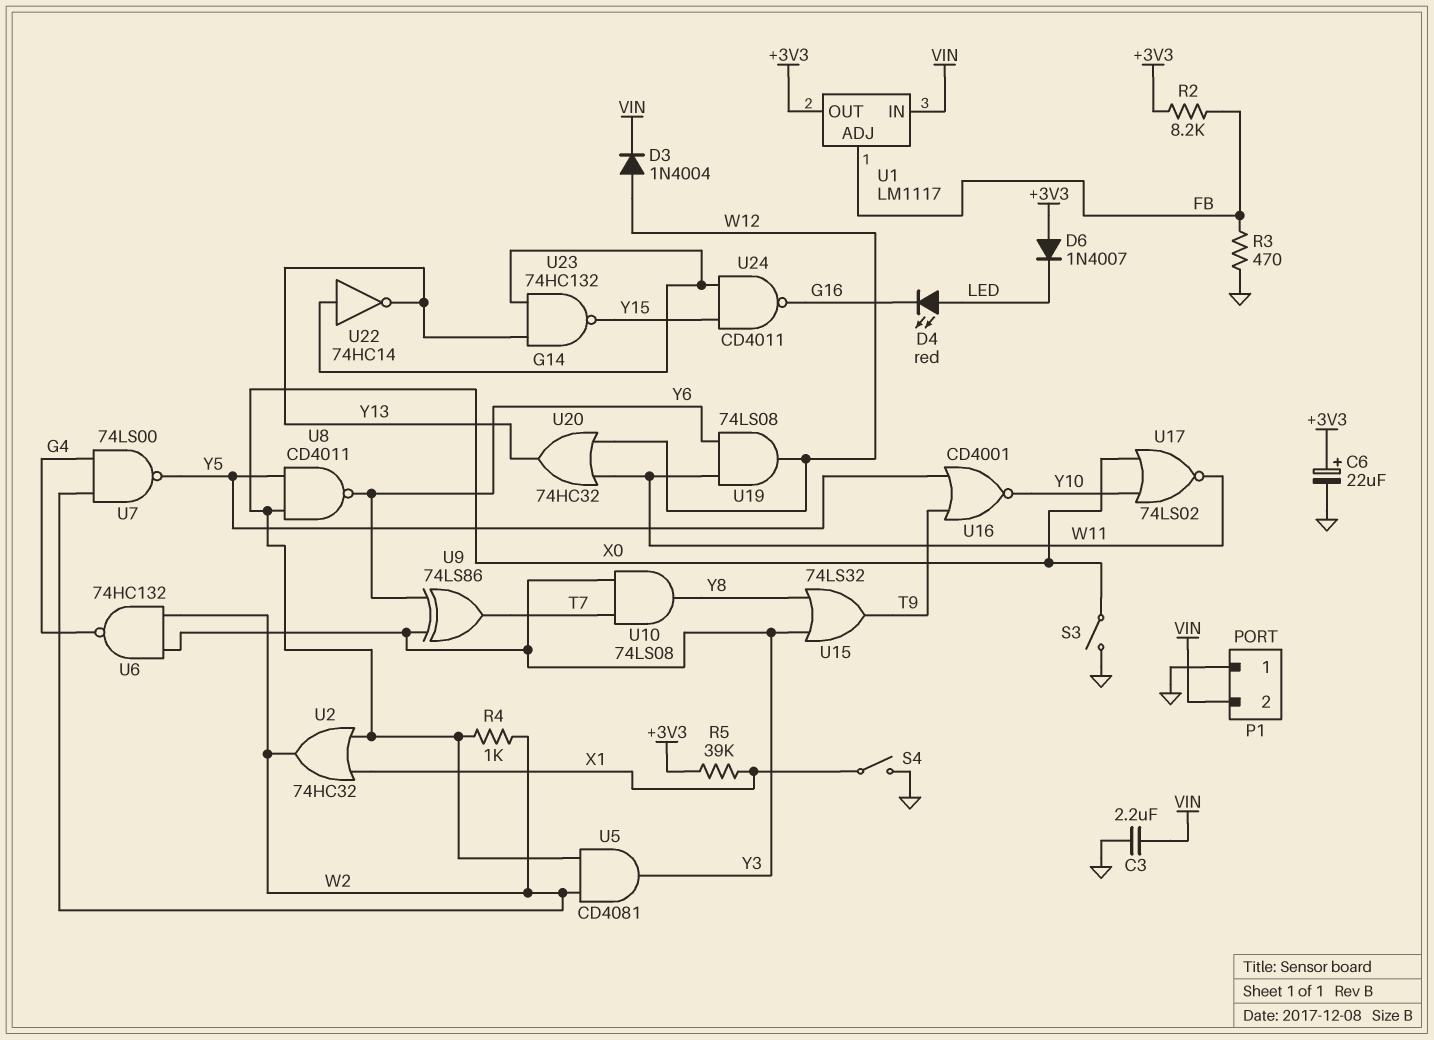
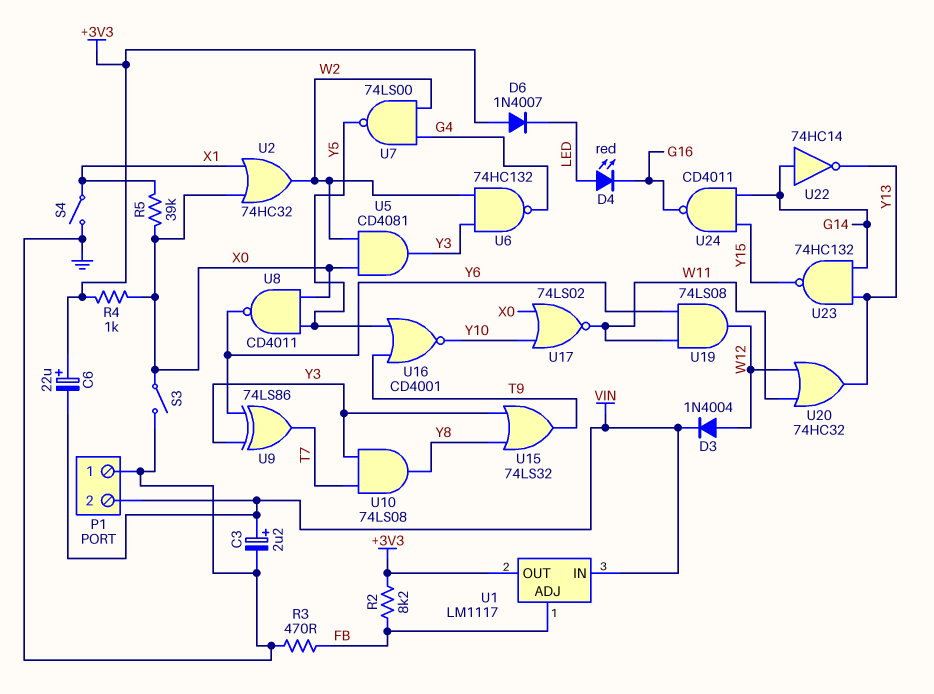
C3: 2.2uF (GND, VIN) -> 2.2uF (plus VIN, minus GND)
C6: 22uF (plus +3V3, minus GND) -> 22uF (plus +3V3, minus VIN)
R4: 1k (W2, X0) -> 1k (+3V3, X0)
R5: 39k (+3V3, X1) -> 39k (X0, X1)

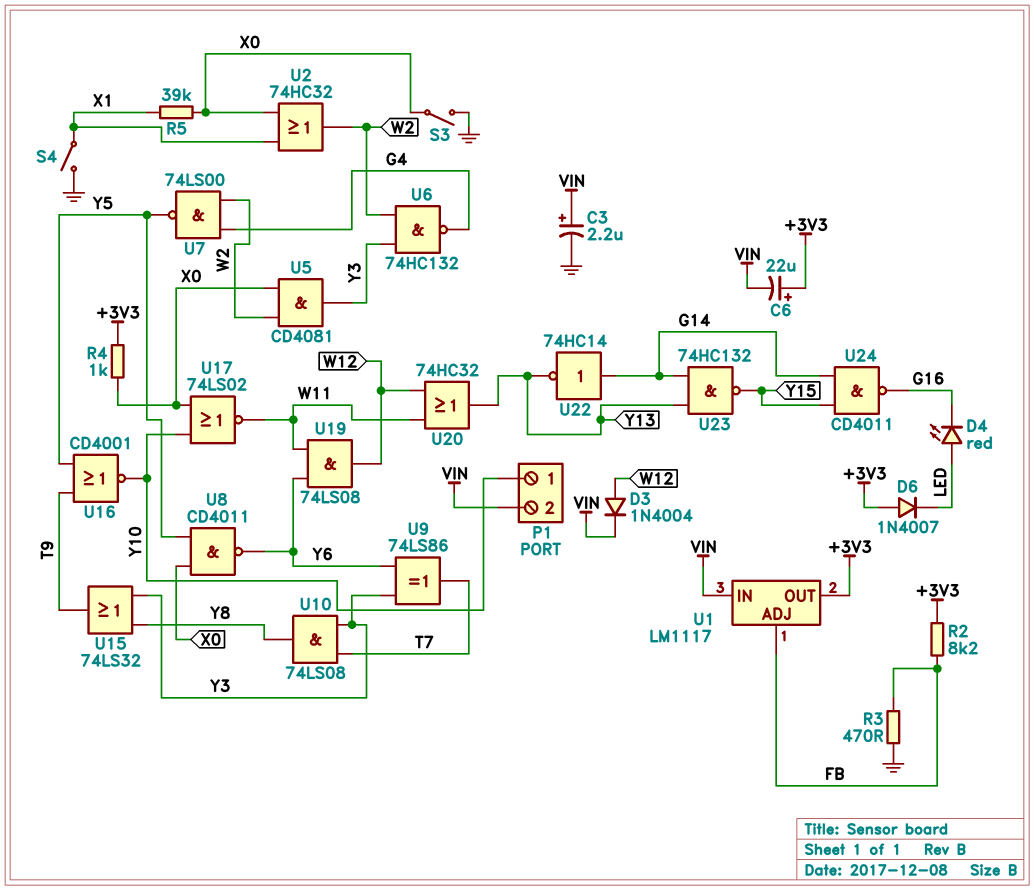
P1 pin 1: GND -> Y10

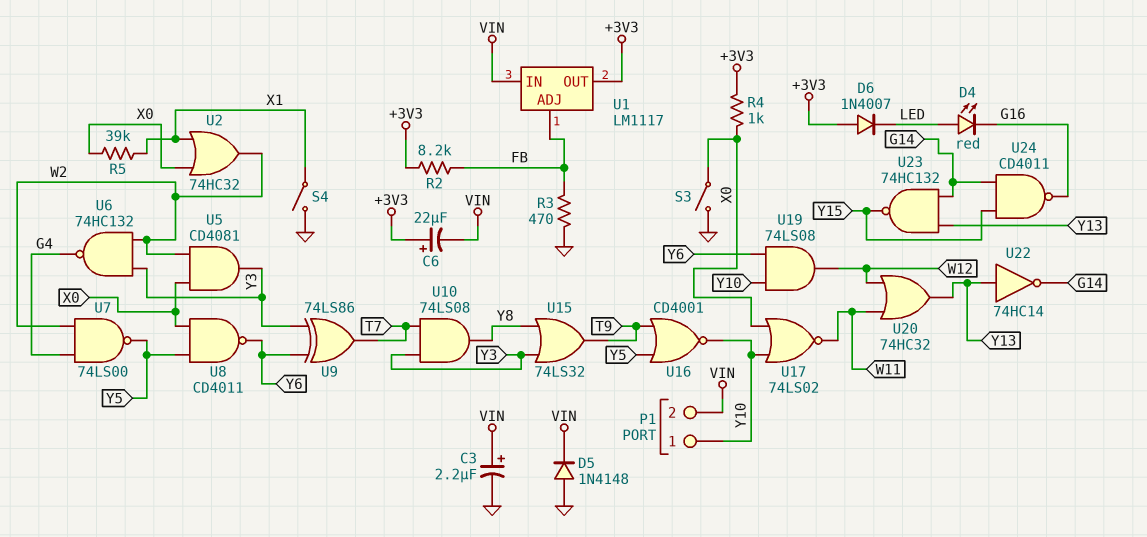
D3: diode 1N4004 (A W12, K VIN) -> none
D5: none -> diode 1N4148 (A GND, K VIN)
U19: AND 74LS08 (in W11, in Y6, out W12) -> AND 74LS08 (in Y6, in Y10, out W12)
U22: NOT 74HC14 (in G14, out Y13) -> NOT 74HC14 (in Y13, out G14)

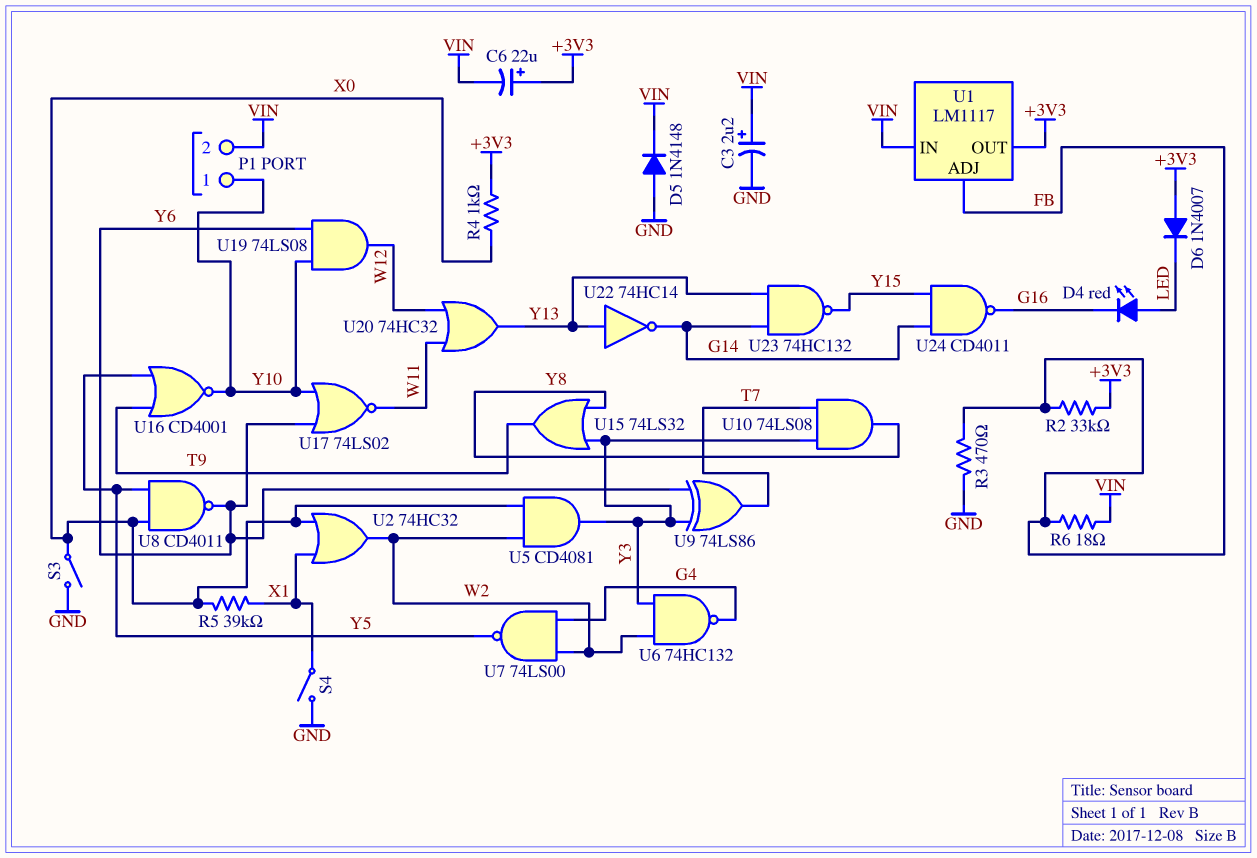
R2: 8.2k (+3V3, FB) -> 33k (+3V3, FB)
R6: none -> 18 (FB, VIN)
U17: NOR 74LS02 (in X0, in Y10, out W11) -> NOR 74LS02 (in Y6, in Y10, out W11)

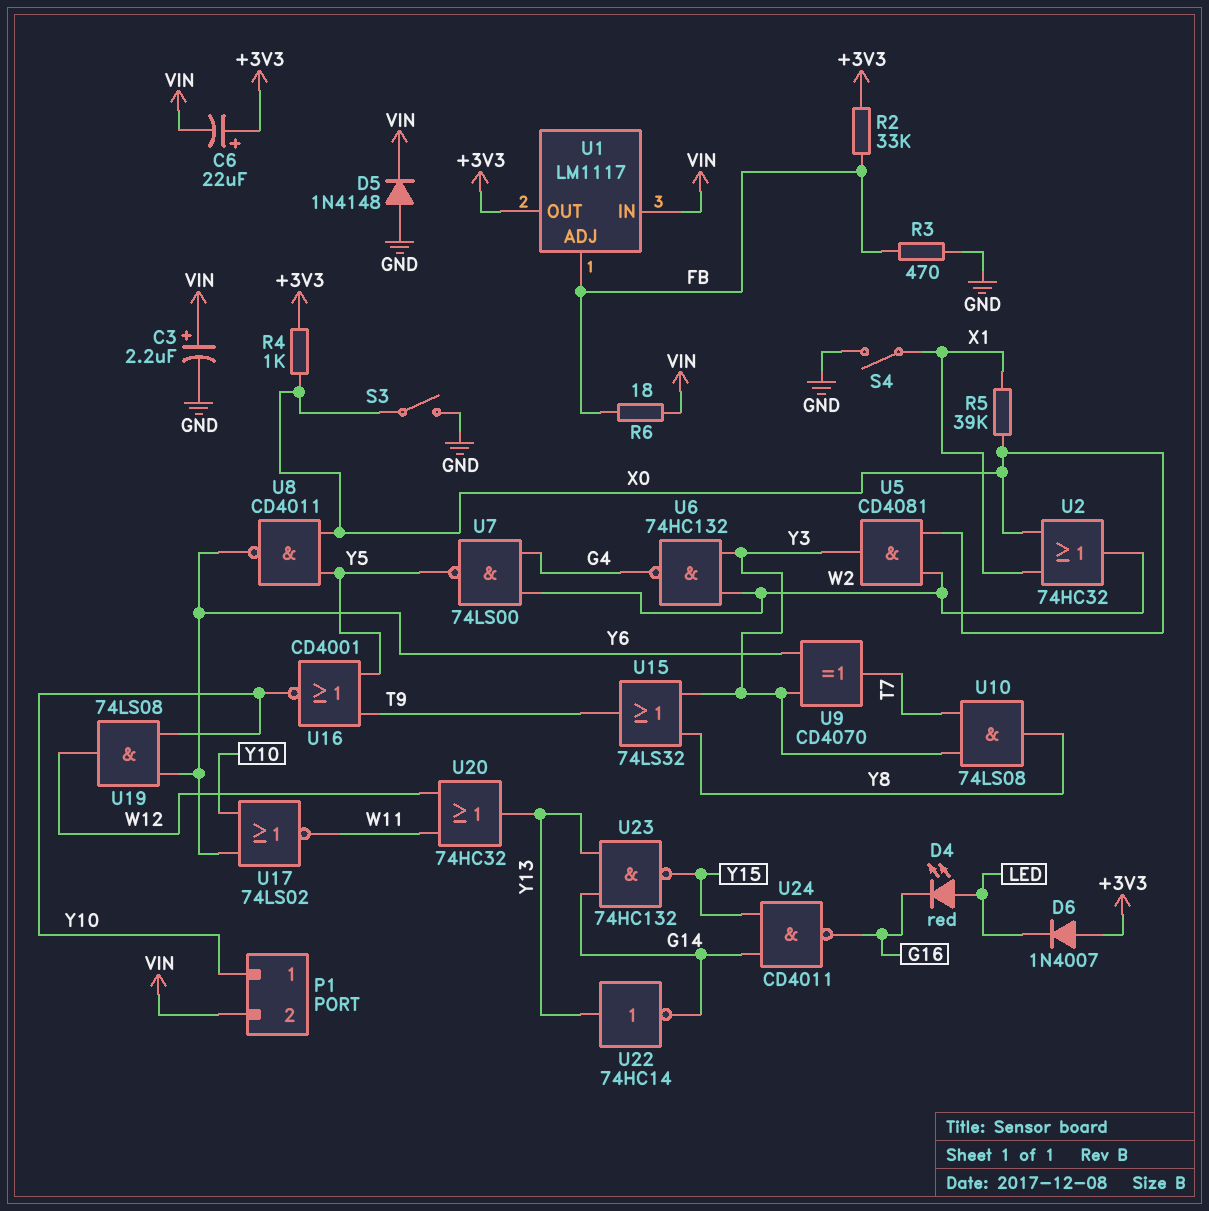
U9: XOR 74LS86 (in Y3, in Y6, out T7) -> XOR CD4070 (in Y3, in Y6, out T7)

